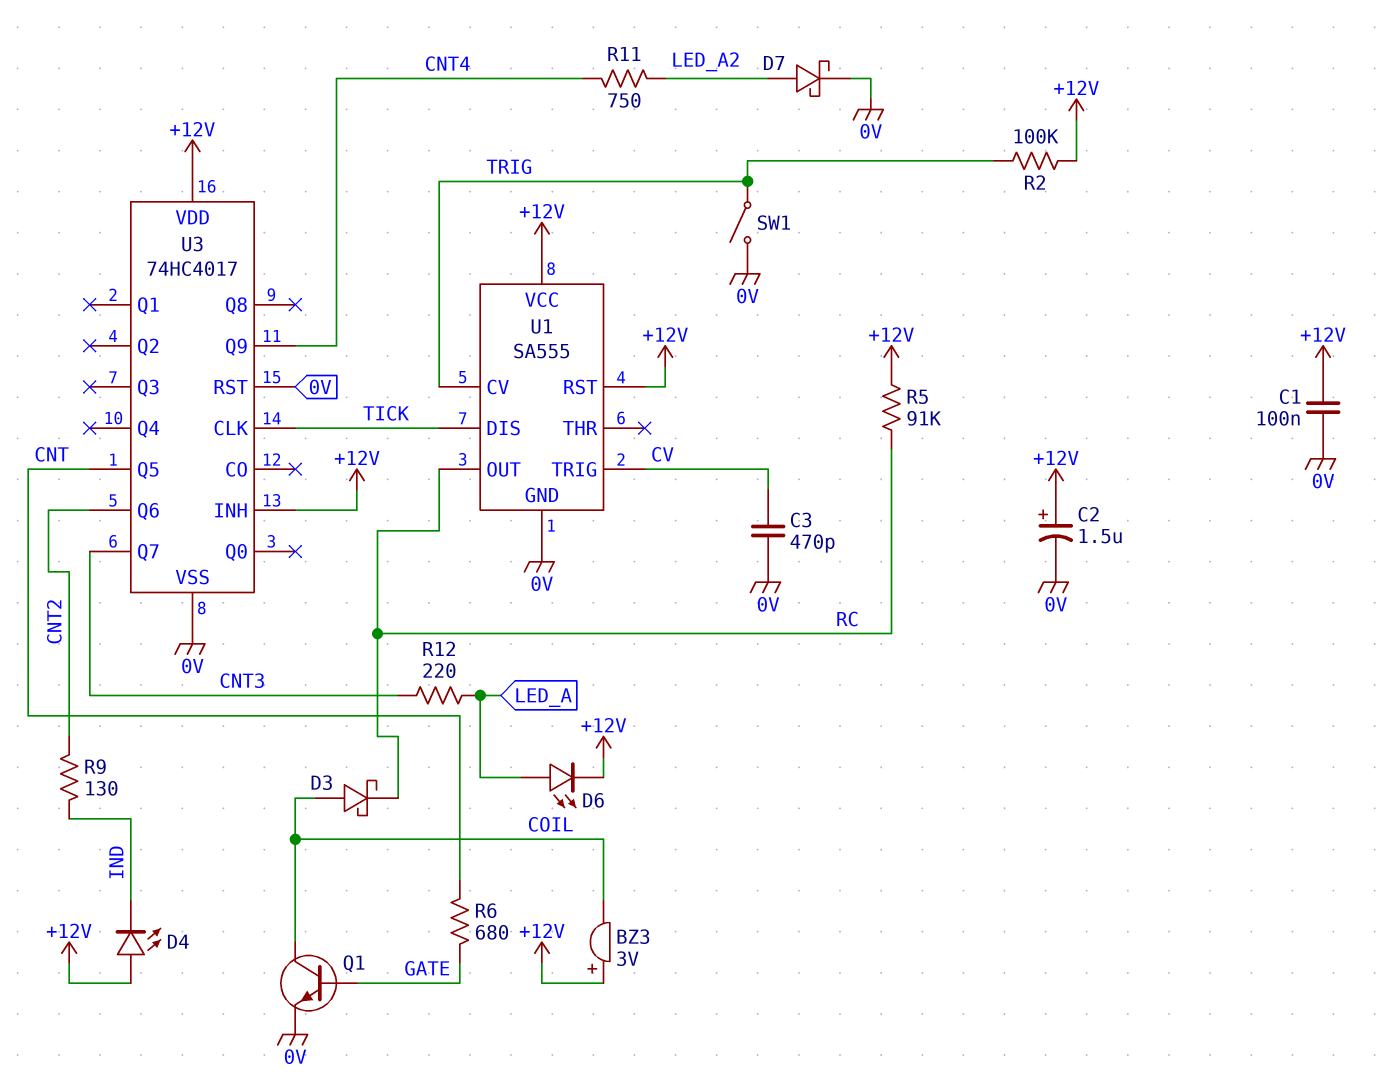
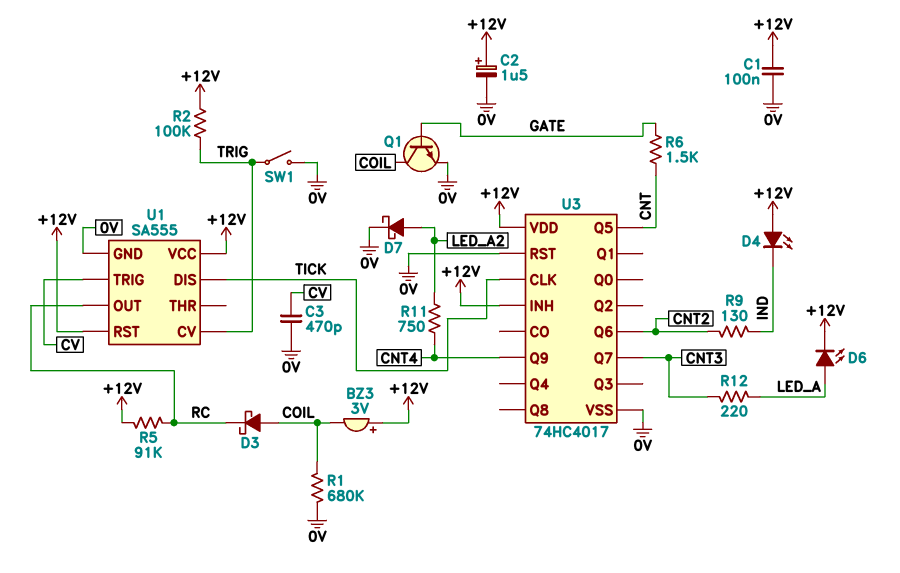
R1: none -> 680k (0V, COIL)
R6: 680 (CNT, GATE) -> 1.5k (CNT, GATE)

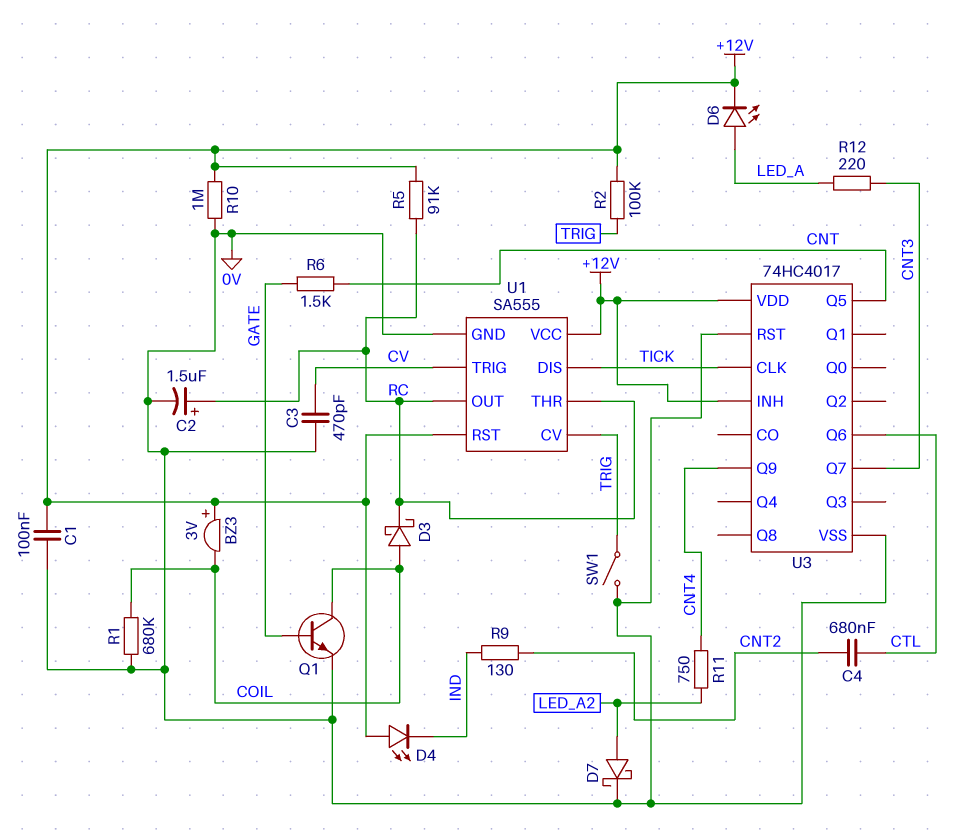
C2: 1.5uF (plus +12V, minus 0V) -> 1.5uF (plus RC, minus 0V)
C4: none -> 680nF (CNT2, CTL)
R10: none -> 1M (+12V, 0V)
U1 pin THR: none -> RC
U3 pin Q6: CNT2 -> CTL

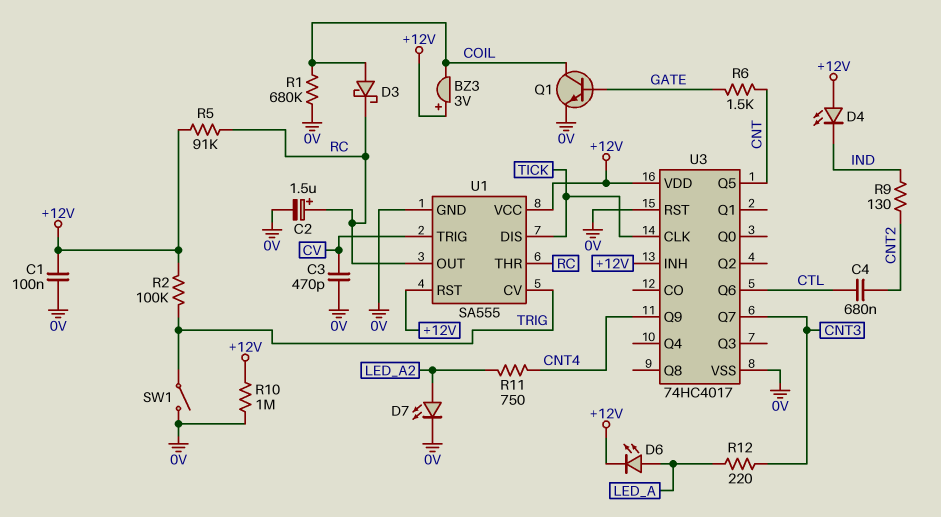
D7: schottky (A LED_A2, K 0V) -> LED (A LED_A2, K 0V)

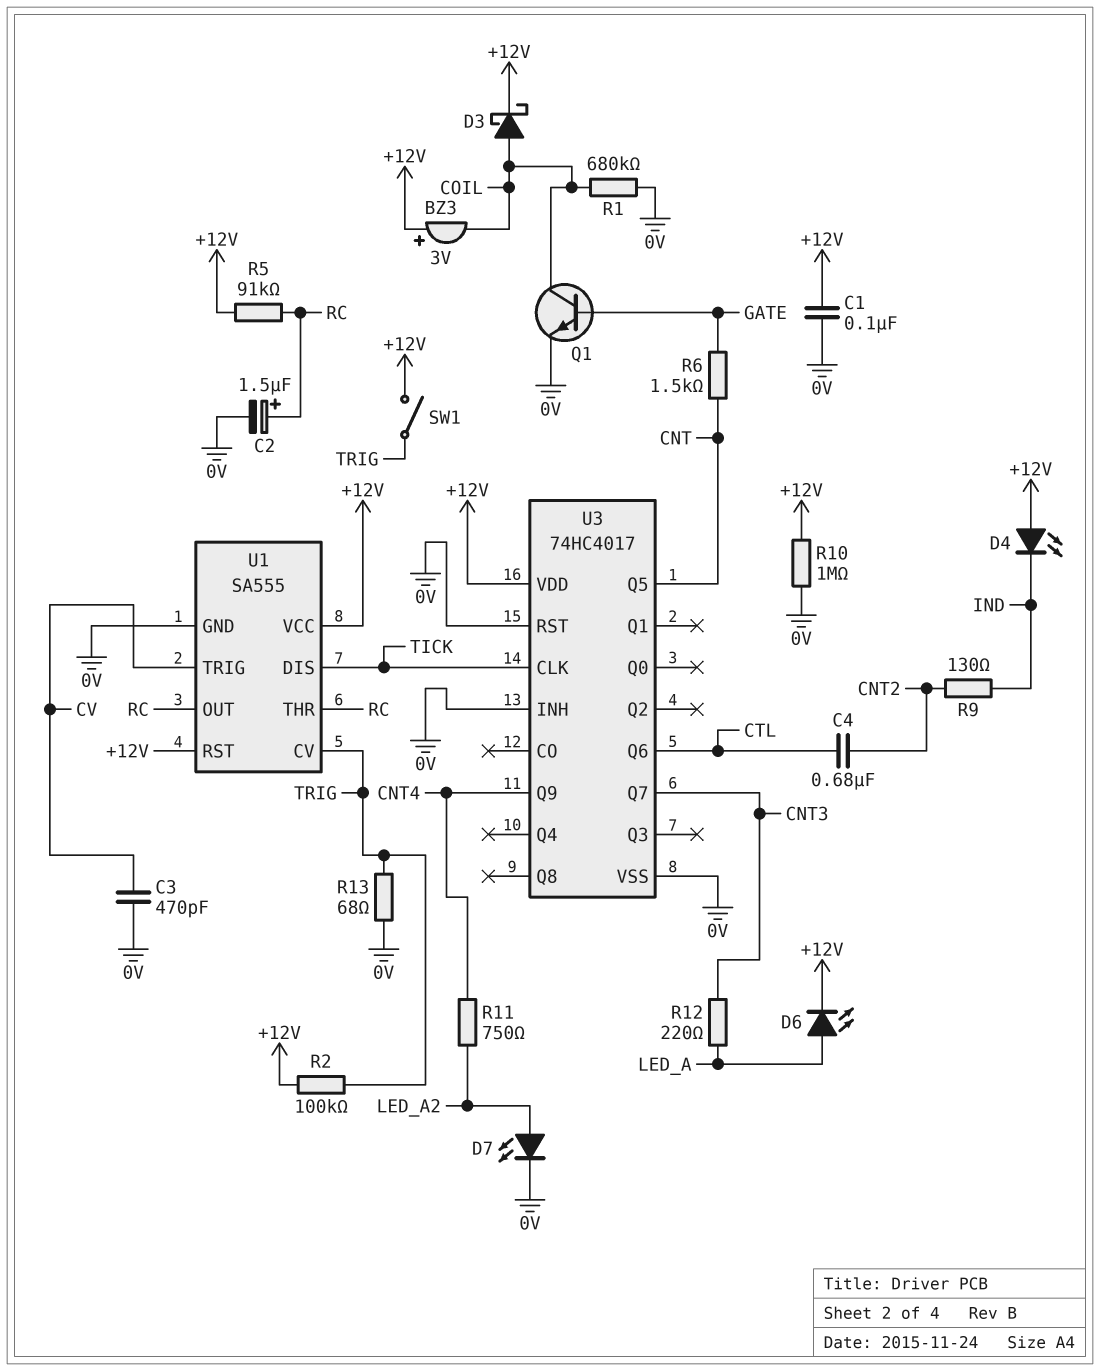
D3: schottky (A COIL, K RC) -> schottky (A COIL, K +12V)
R13: none -> 68 (0V, TRIG)
SW1: switch (0V, TRIG) -> switch (+12V, TRIG)
U3 pin INH: +12V -> 0V

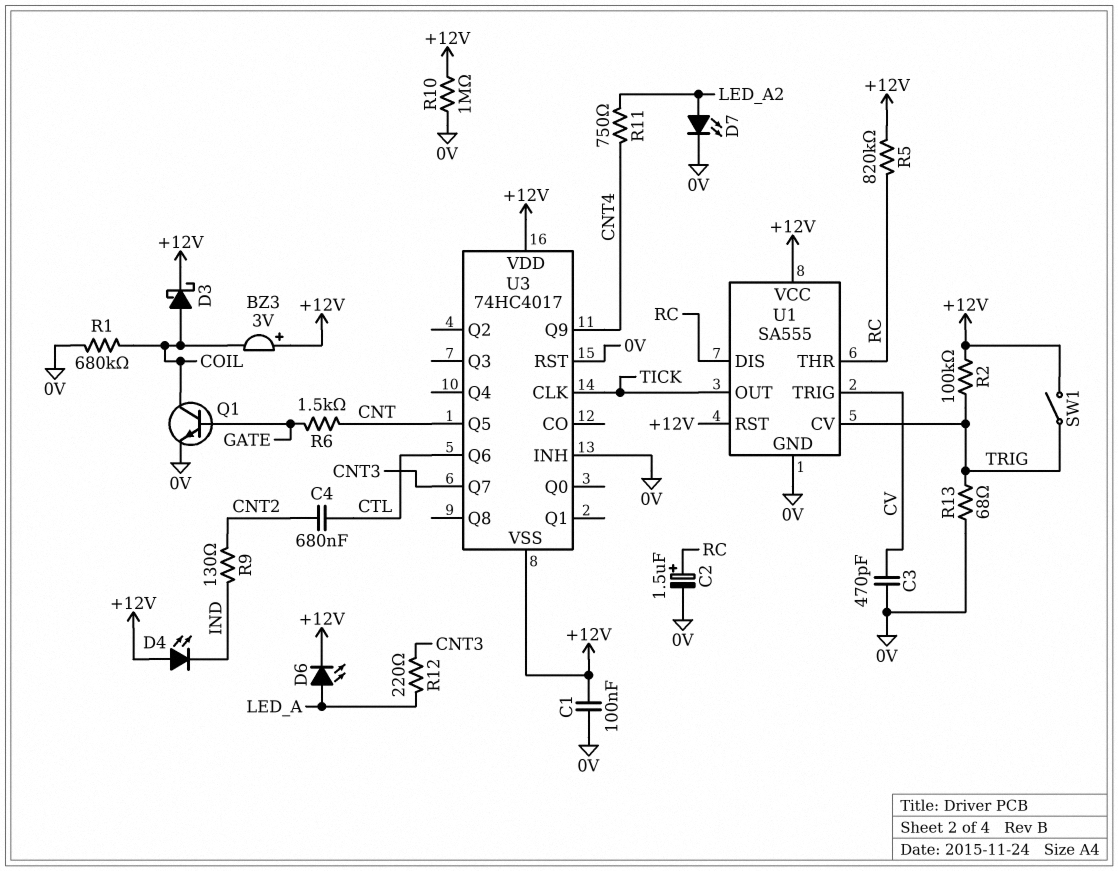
R5: 91k (+12V, RC) -> 820k (+12V, RC)
U1 pin DIS: TICK -> RC
U1 pin OUT: RC -> TICK
U3 pin VSS: 0V -> +12V

